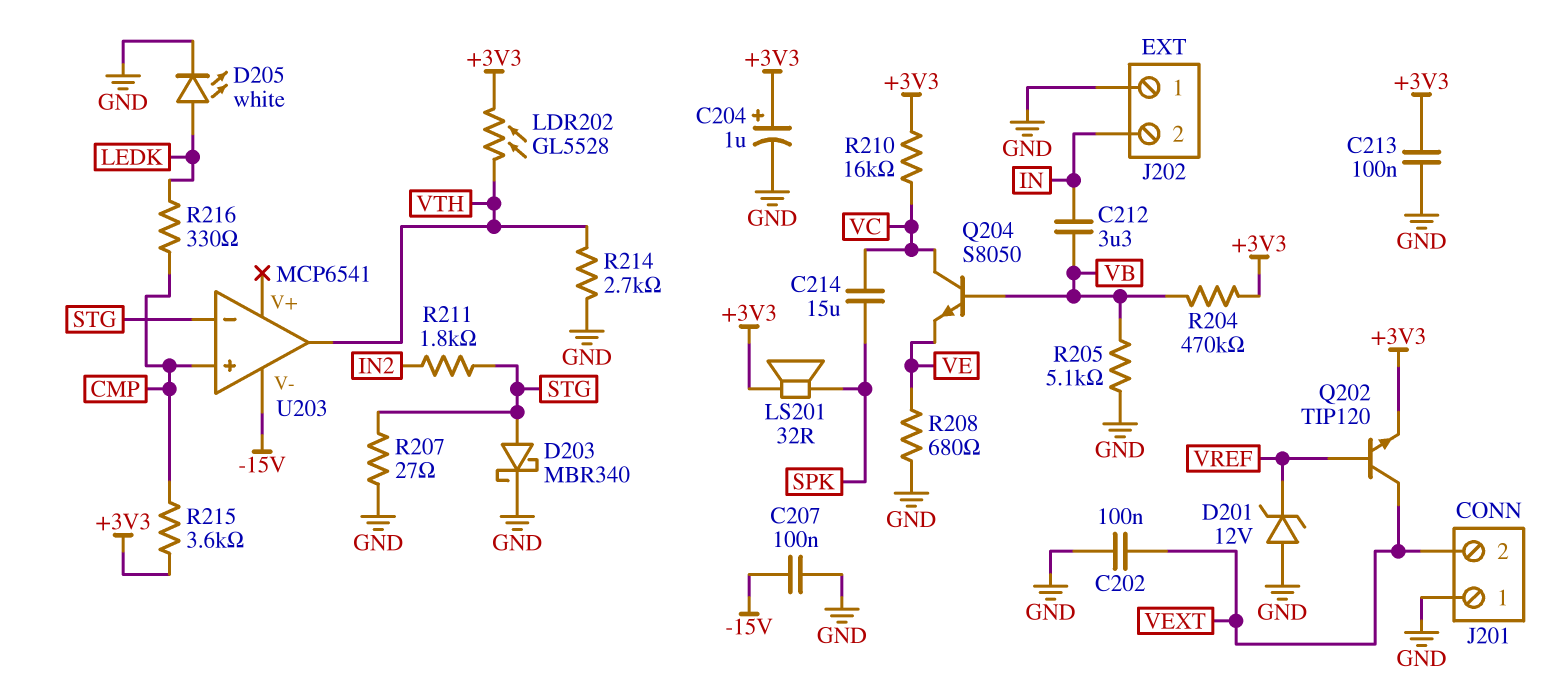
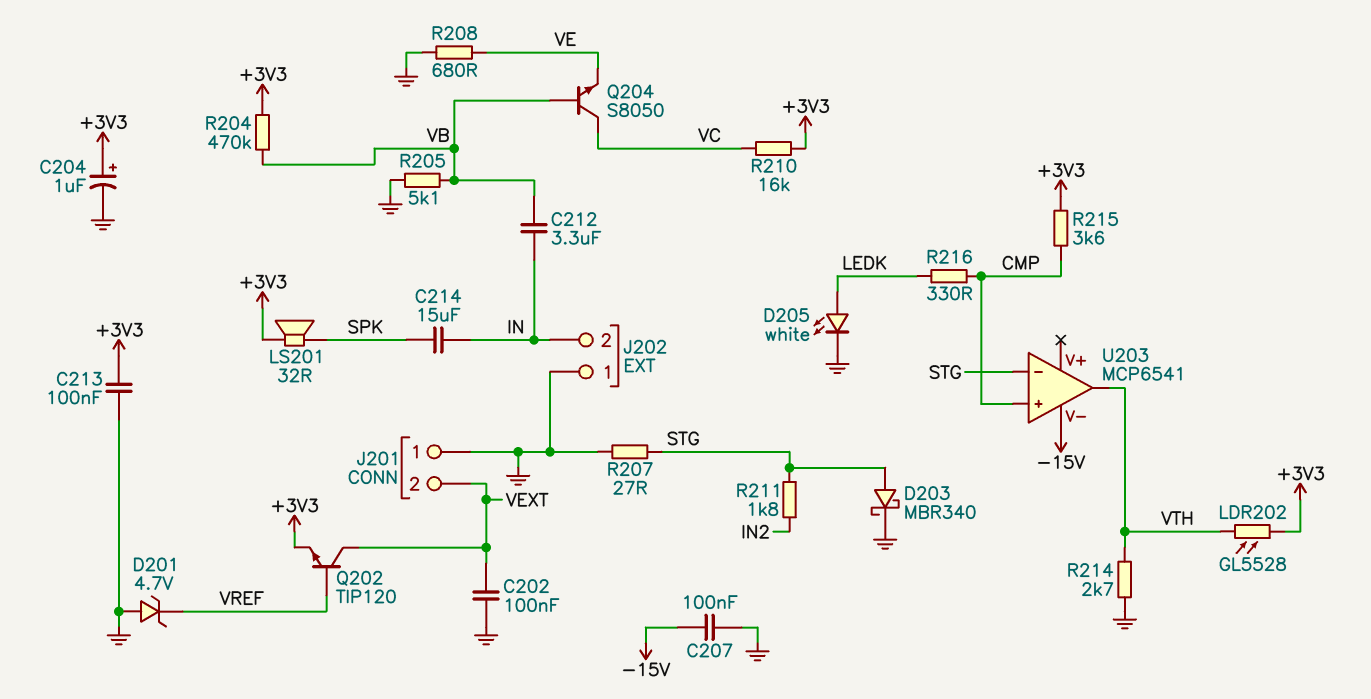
C214: 15uF (SPK, VC) -> 15uF (IN, SPK)
D201: zener 12V (A GND, K VREF) -> zener 4.7V (A GND, K VREF)

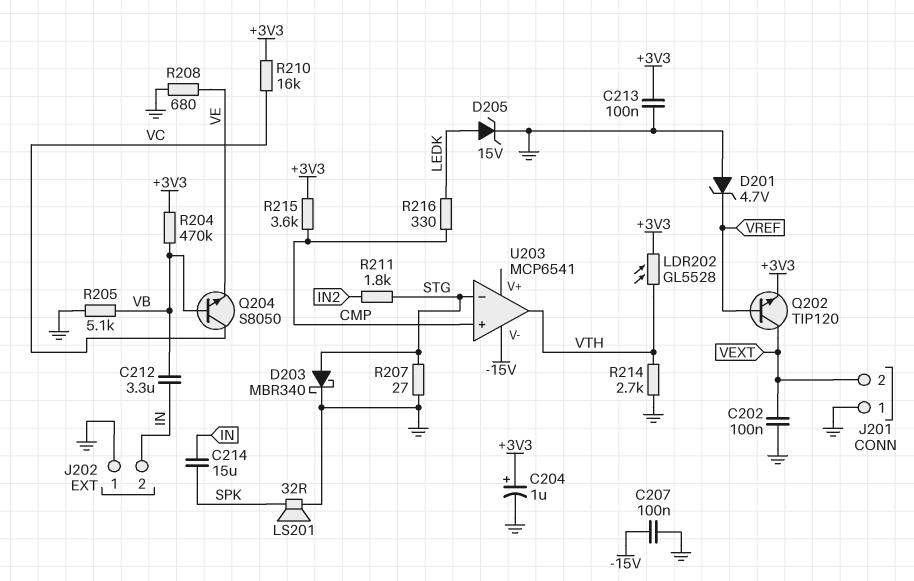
D205: LED white (A LEDK, K GND) -> zener 15V (A LEDK, K GND)
LS201: speaker 32R (+3V3, SPK) -> speaker 32R (GND, SPK)

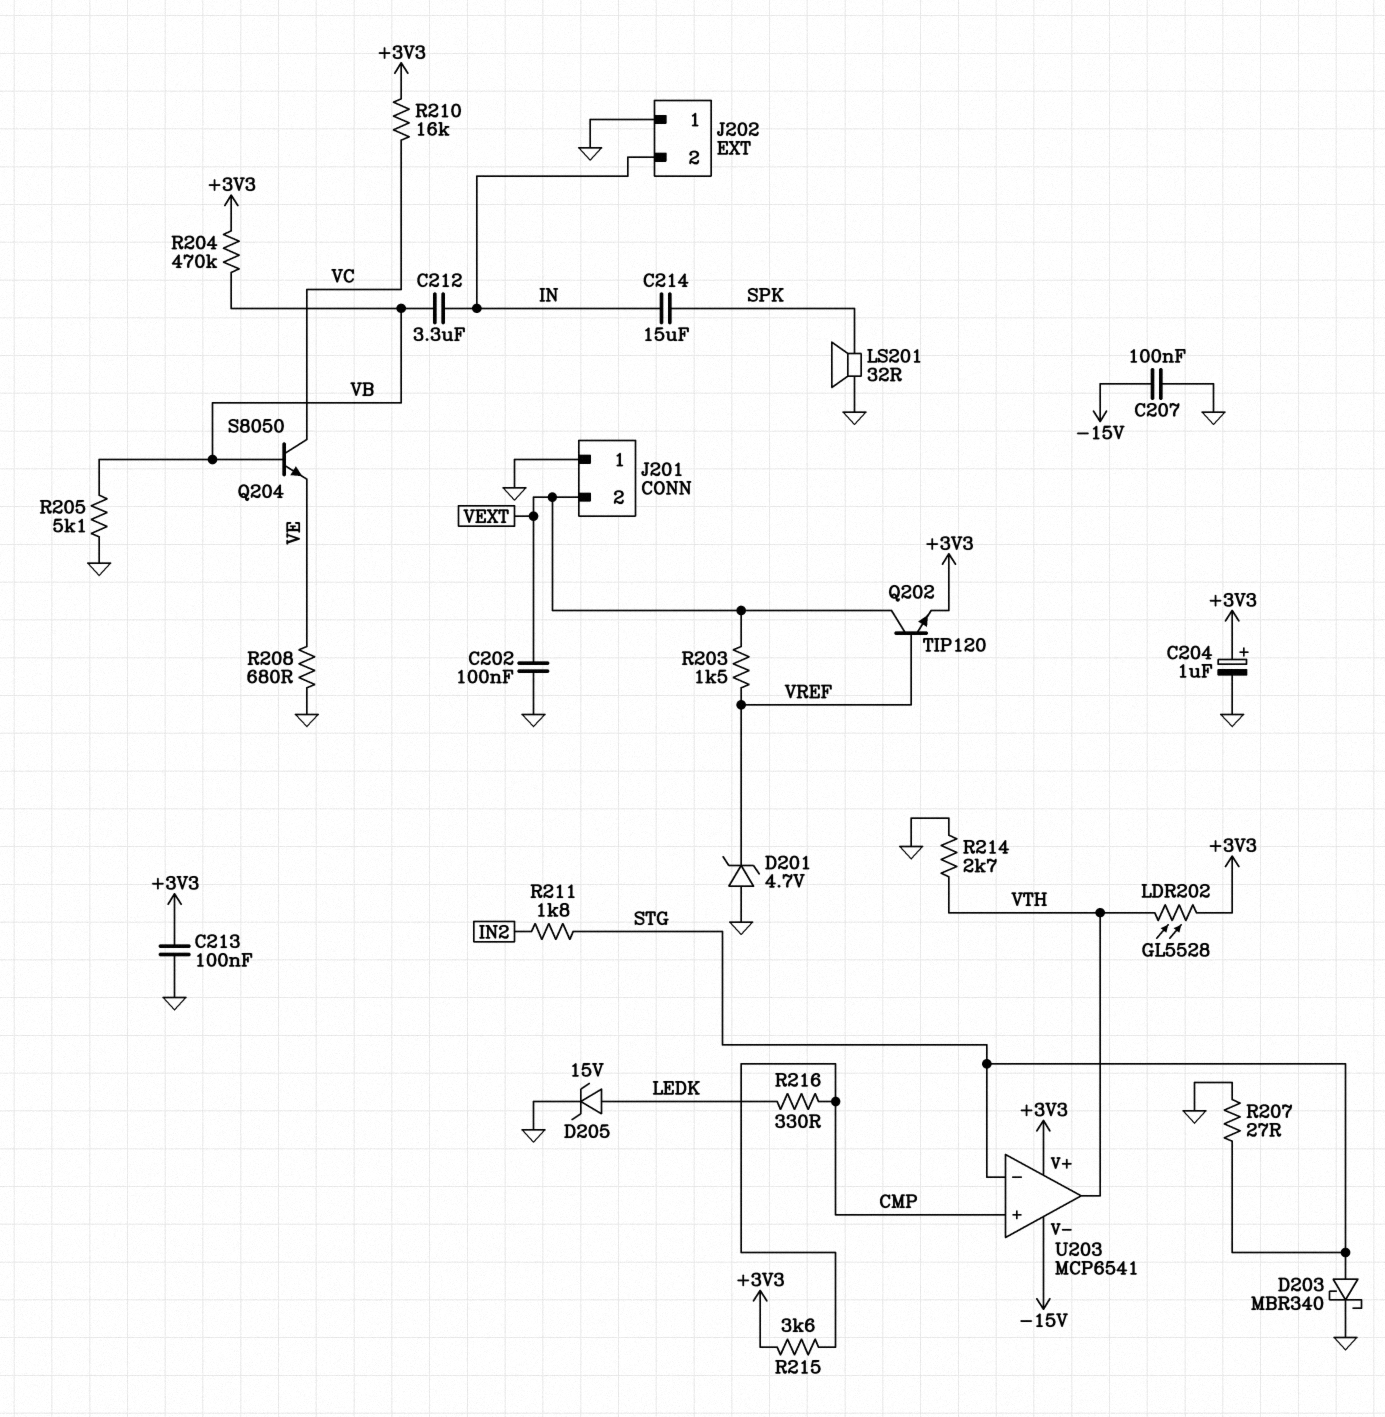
R203: none -> 1.5k (VEXT, VREF)
U203 pin V+: none -> +3V3

